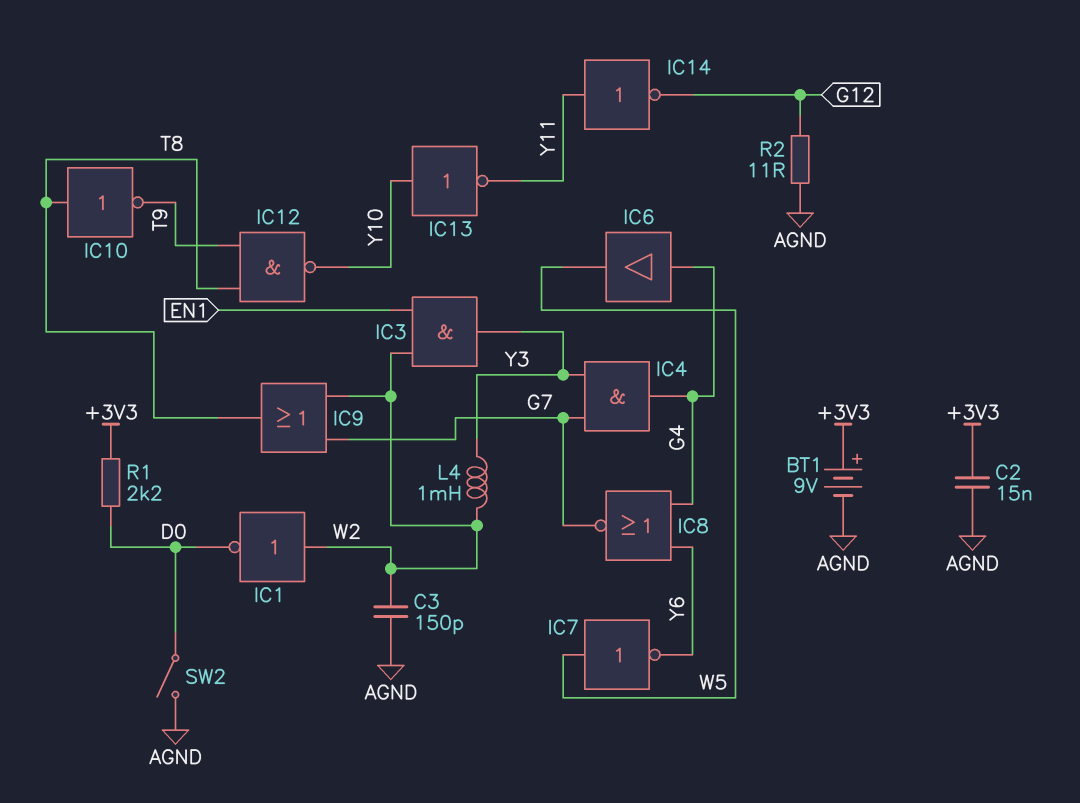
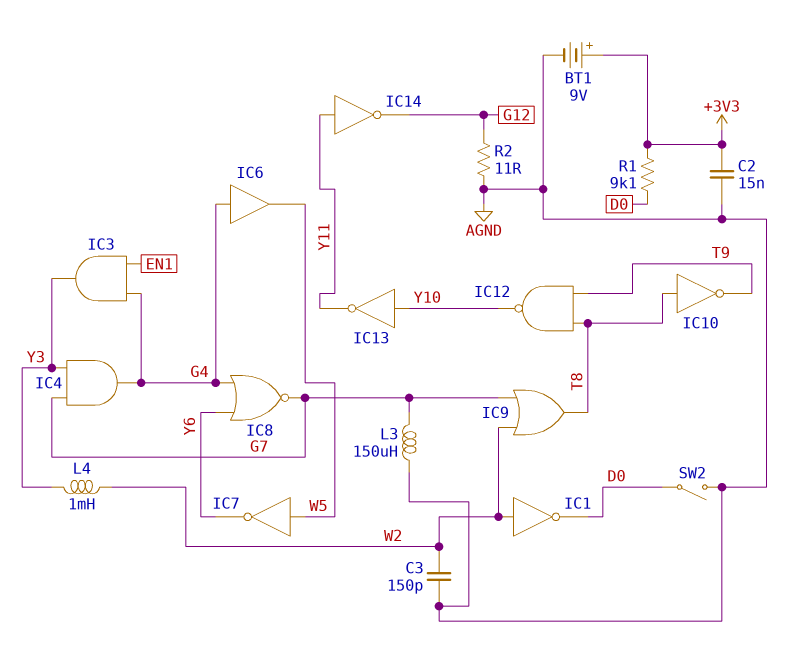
IC3: AND (in EN1, in W2, out Y3) -> AND (in EN1, in G4, out Y3)
L3: none -> 150uH (AGND, G7)
R1: 2.2k (+3V3, D0) -> 9.1k (+3V3, D0)

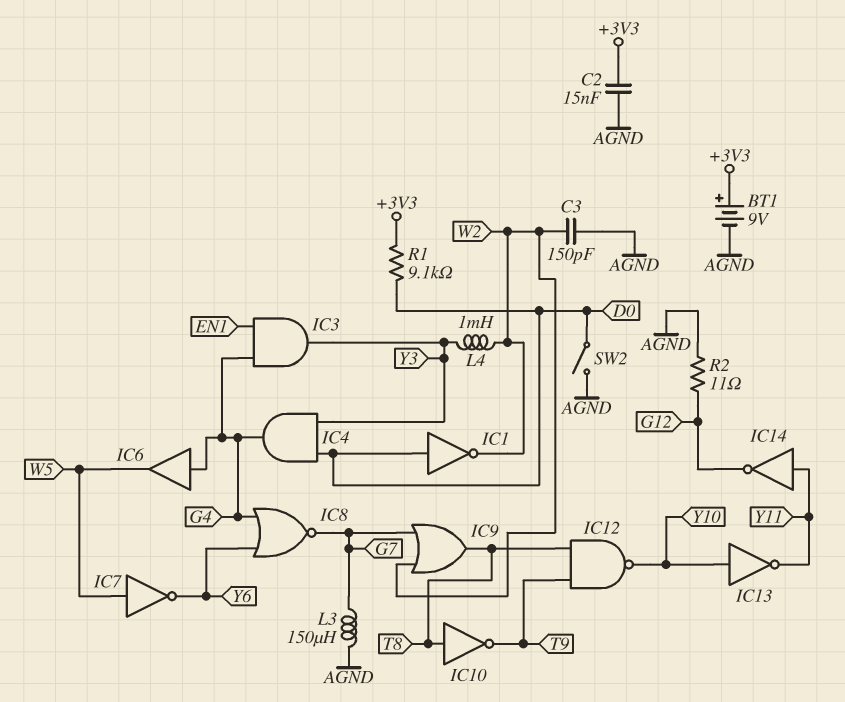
IC1: NOT (in W2, out D0) -> NOT (in D0, out W2)
IC4: AND (in G7, in Y3, out G4) -> AND (in D0, in Y3, out G4)

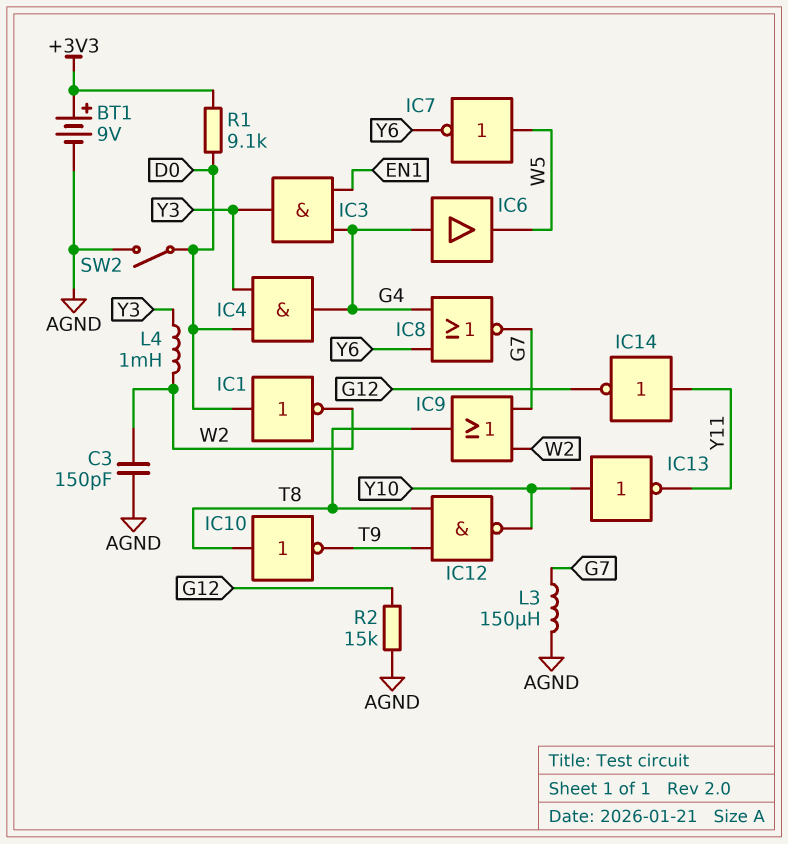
C2: 15nF (+3V3, AGND) -> none
R2: 11 (AGND, G12) -> 15k (AGND, G12)

